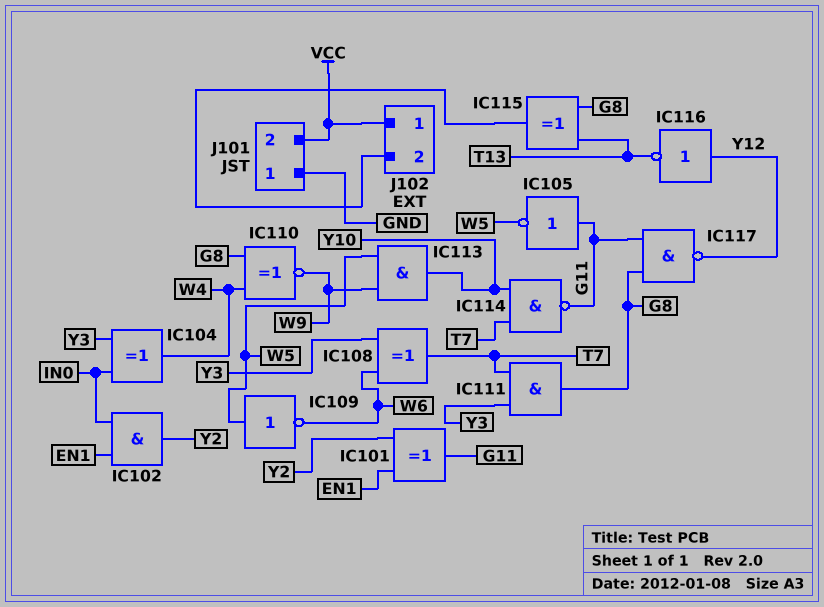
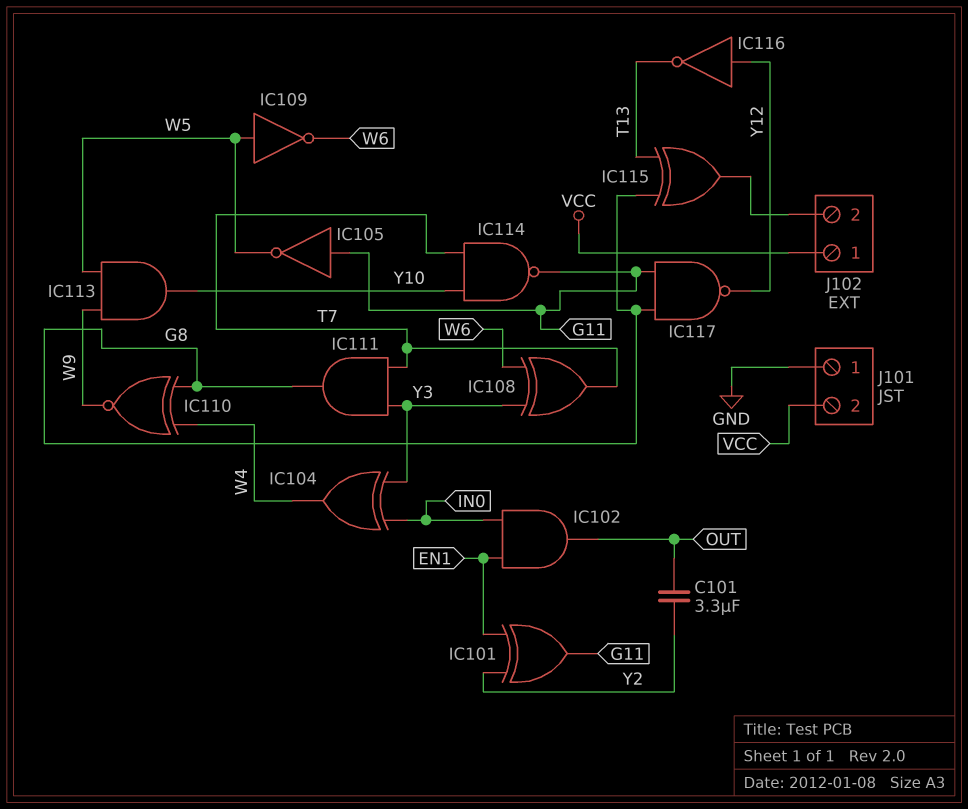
C101: none -> 3.3uF (OUT, Y2)
IC102: AND (in EN1, in IN0, out Y2) -> AND (in EN1, in IN0, out OUT)

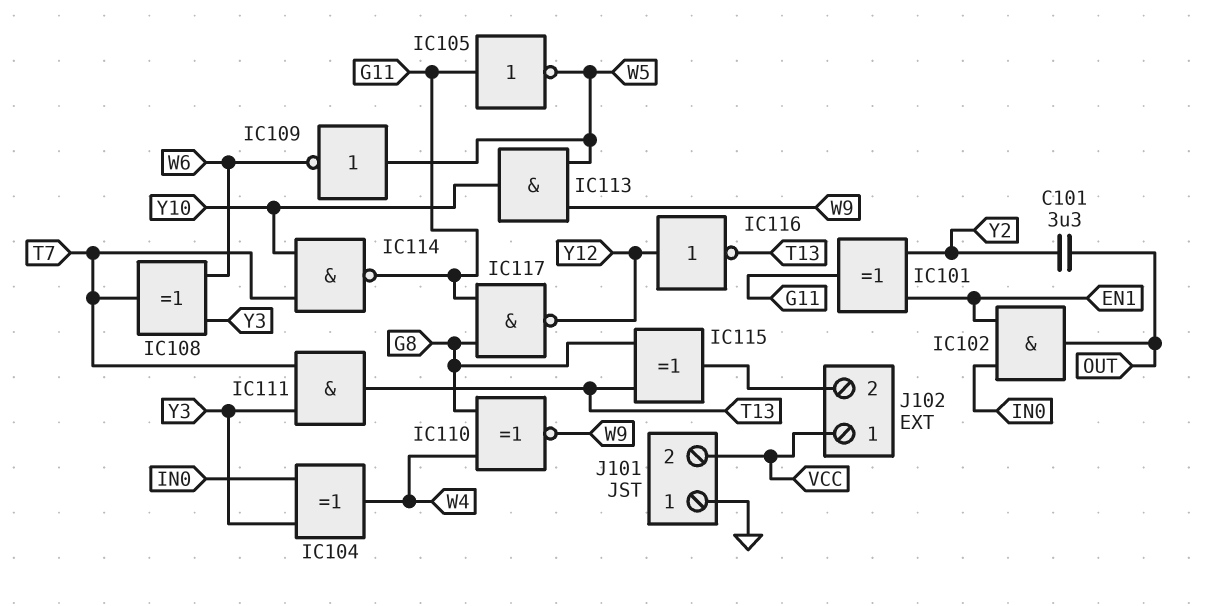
IC111: AND (in T7, in Y3, out G8) -> AND (in T7, in Y3, out T13)

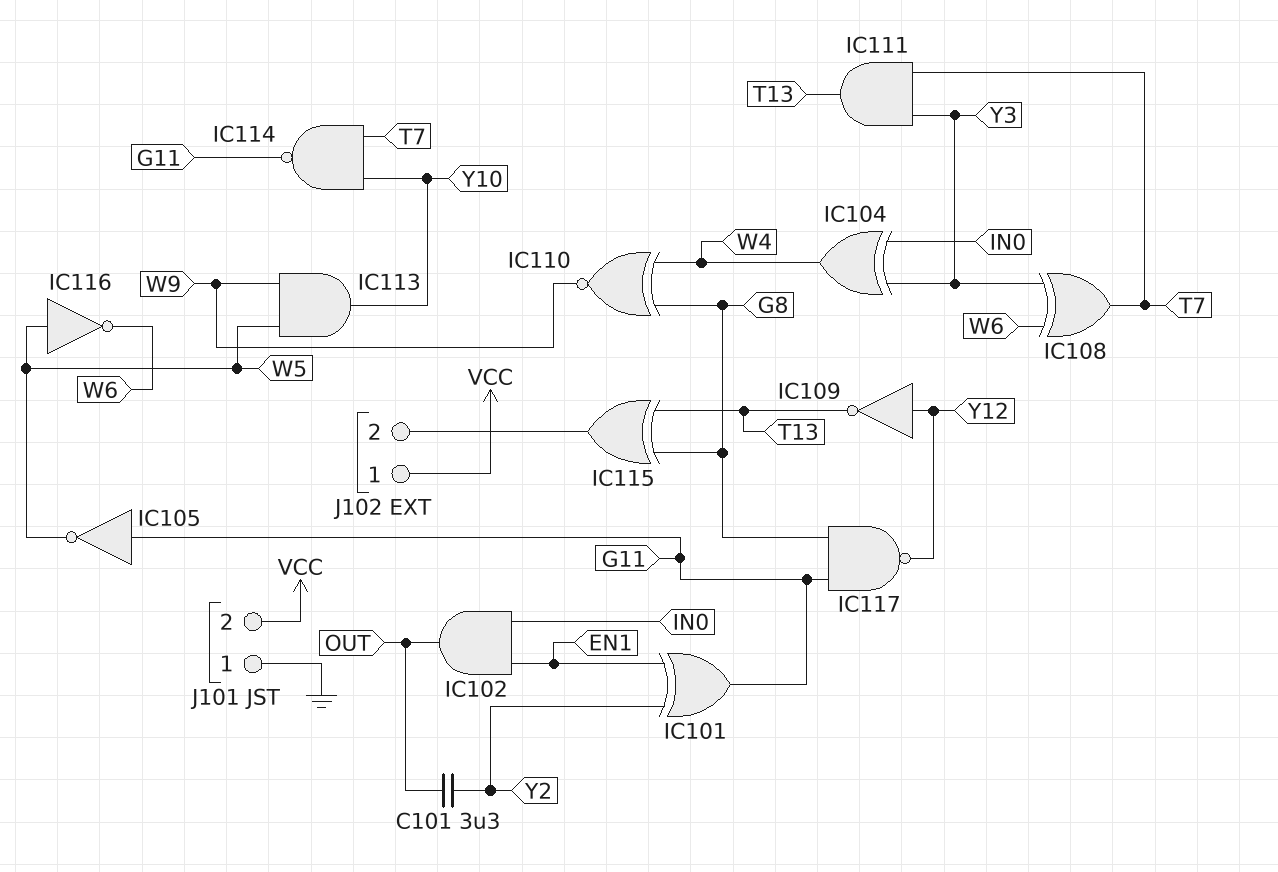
IC109: NOT (in W5, out W6) -> NOT (in Y12, out T13)
IC116: NOT (in Y12, out T13) -> NOT (in W5, out W6)

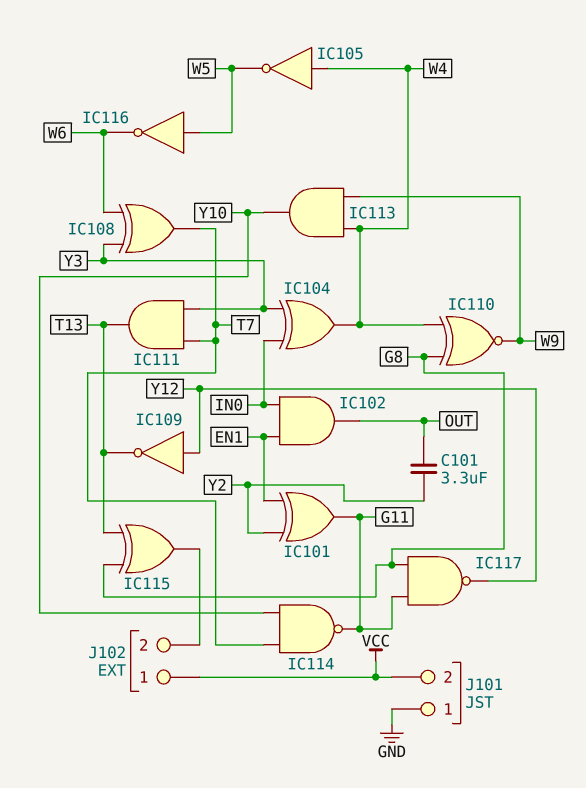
IC105: NOT (in G11, out W5) -> NOT (in W4, out W5)
IC113: AND (in W5, in W9, out Y10) -> AND (in W4, in W9, out Y10)

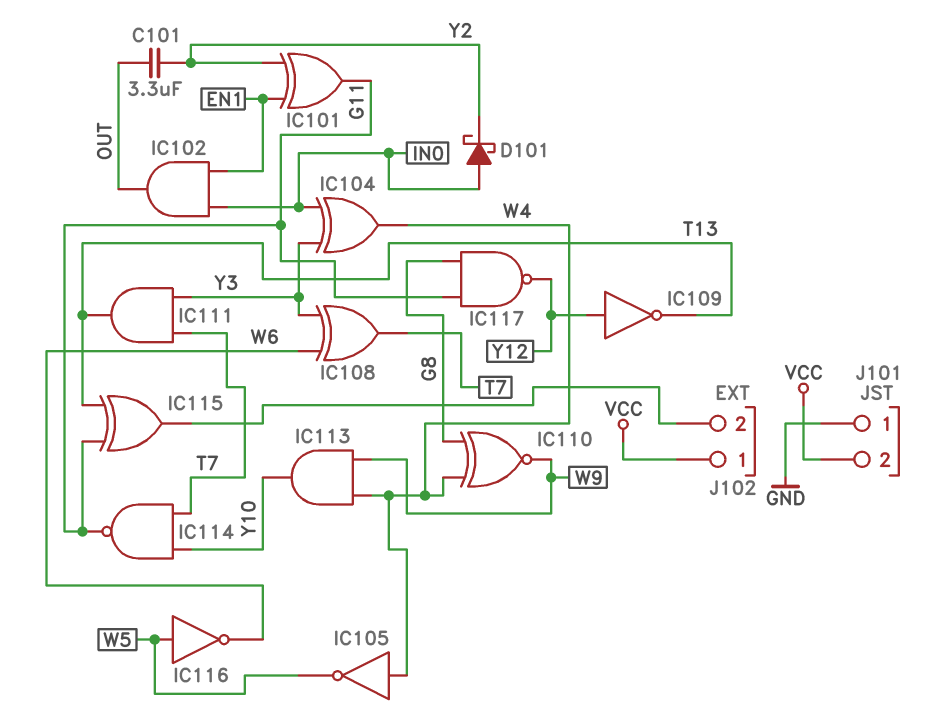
D101: none -> schottky (A IN0, K Y2)
IC115: XOR (in G8, in T13, out J102/2) -> XOR (in G11, in T13, out J102/2)

